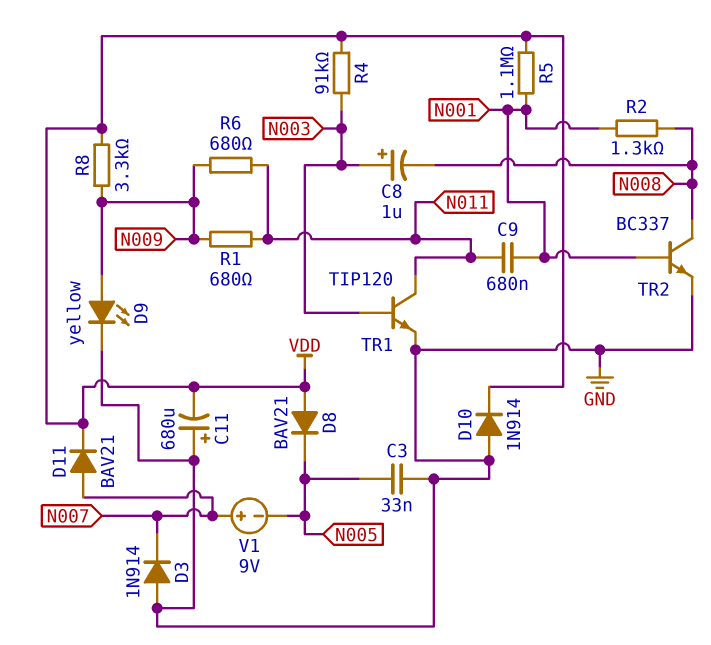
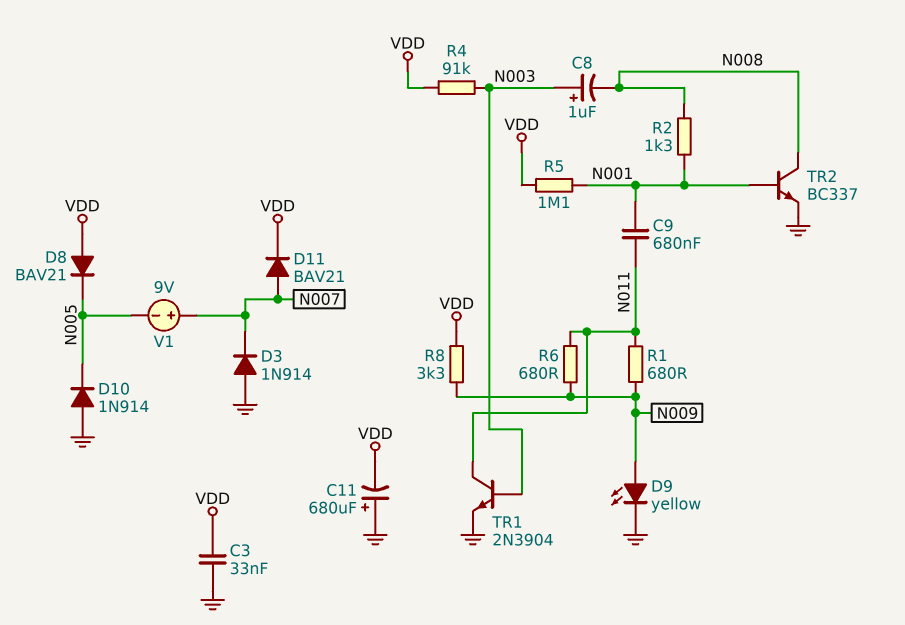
C3: 33nF (GND, N005) -> 33nF (GND, VDD)
D10: diode 1N914 (A GND, K VDD) -> diode 1N914 (A GND, K N005)
TR1: NPN TIP120 (B N003, C N011, E GND) -> NPN 2N3904 (B N003, C N011, E GND)

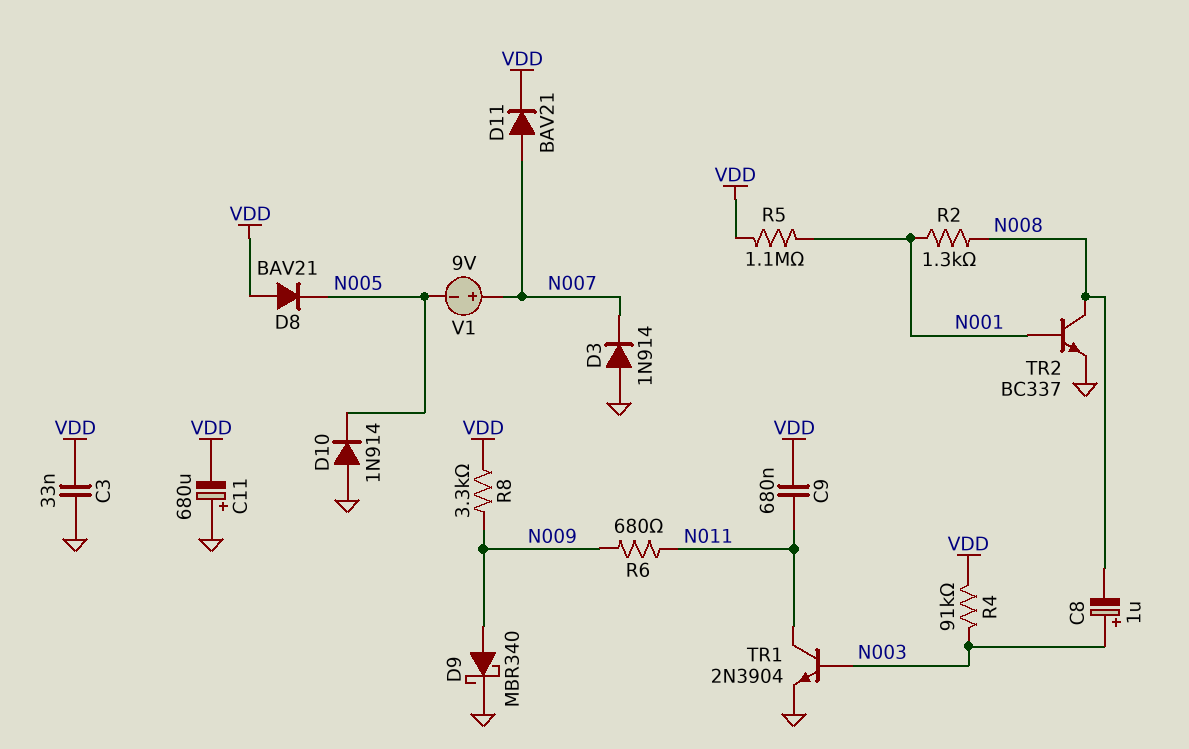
C9: 680nF (N001, N011) -> 680nF (N011, VDD)
D9: LED yellow (A N009, K GND) -> schottky MBR340 (A N009, K GND)
R1: 680 (N009, N011) -> none

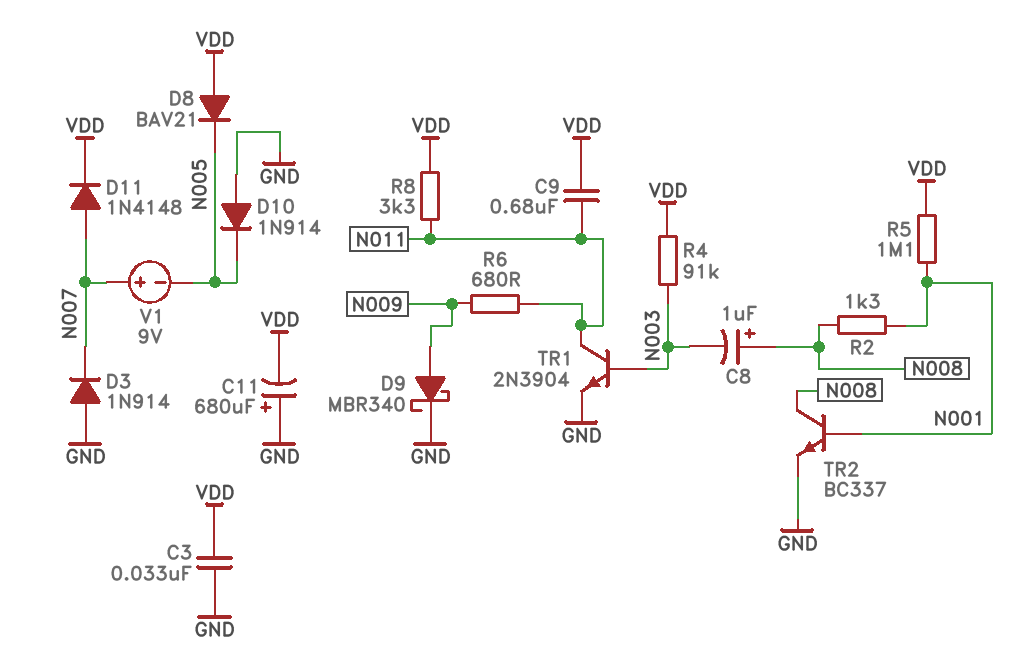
C8: 1uF (plus N003, minus N008) -> 1uF (plus N008, minus N003)
D11: diode BAV21 (A N007, K VDD) -> diode 1N4148 (A N007, K VDD)
R8: 3.3k (N009, VDD) -> 3.3k (N011, VDD)

